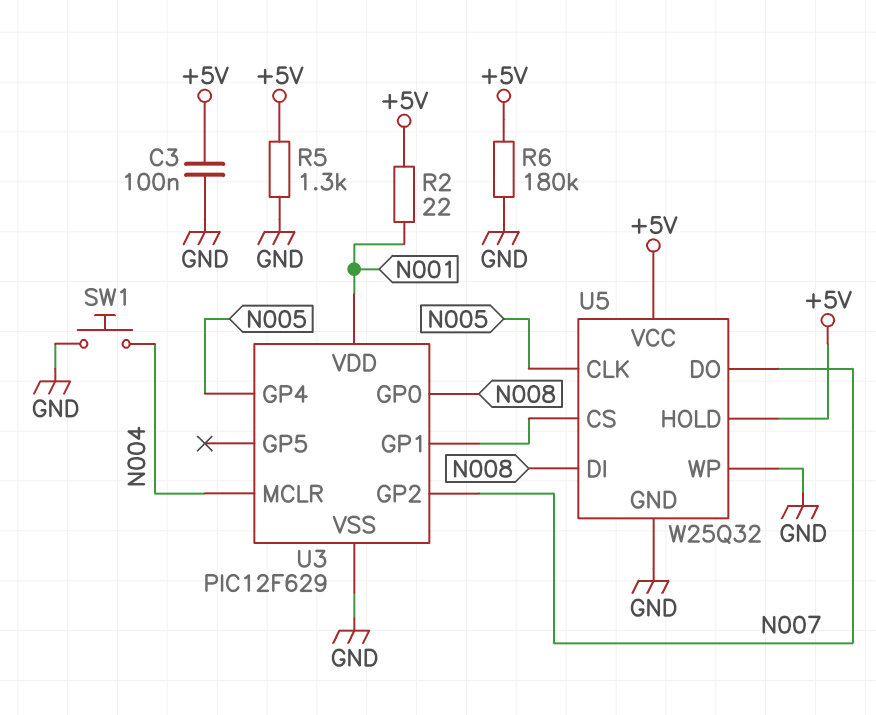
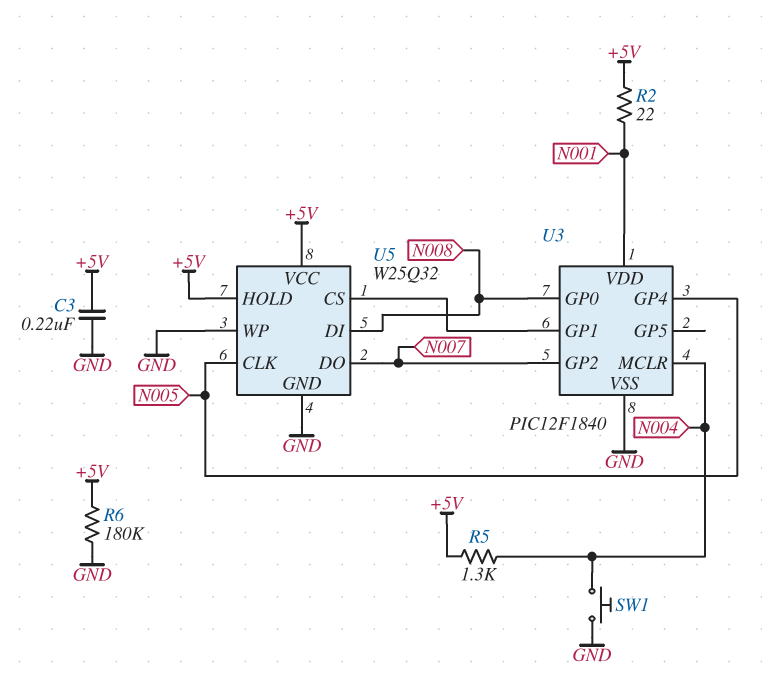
C3: 100nF (+5V, GND) -> 220nF (+5V, GND)
R5: 1.3k (+5V, GND) -> 1.3k (+5V, N004)
U3: PIC12F629 -> PIC12F1840

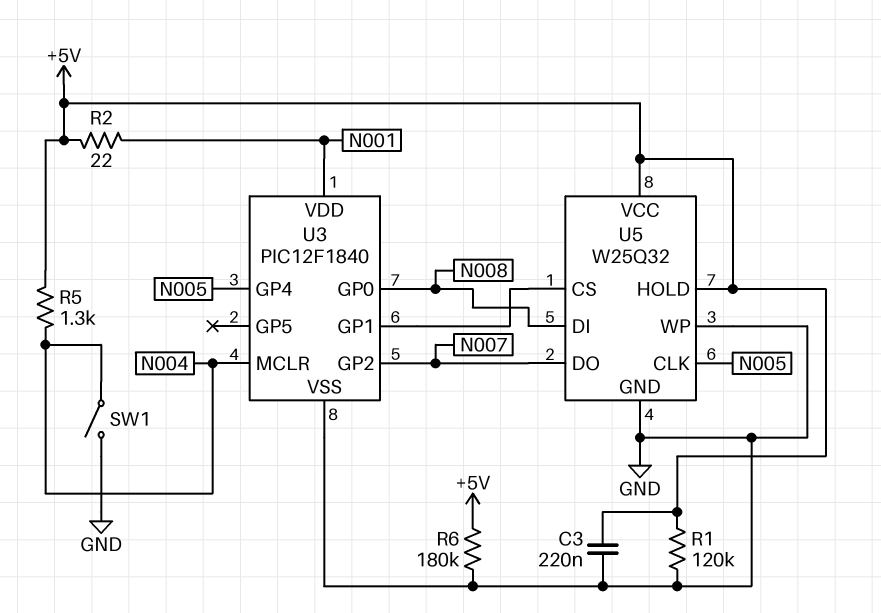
R1: none -> 120k (+5V, GND)
SW1: button (GND, N004) -> switch (GND, N004)

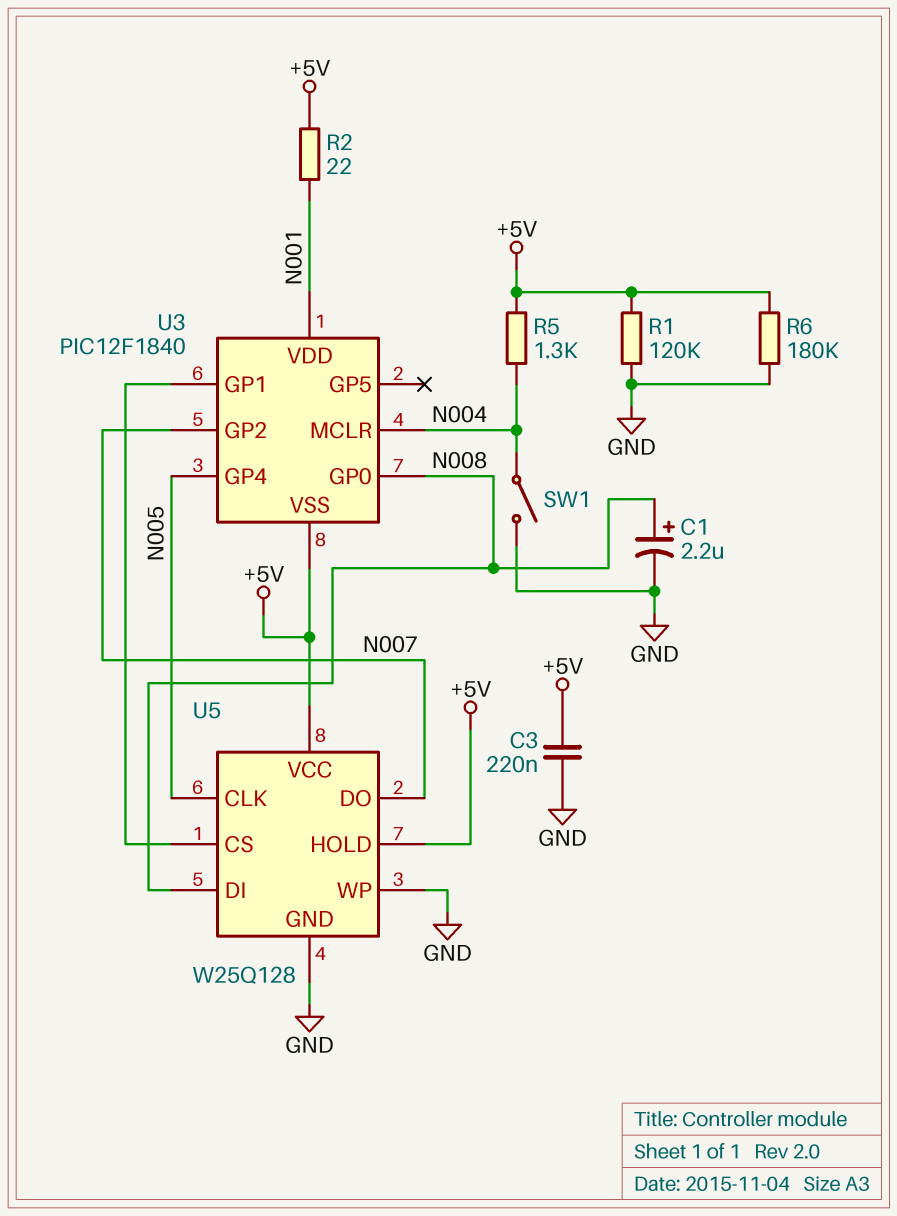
C1: none -> 2.2uF (plus N008, minus GND)
U3 pin VSS: GND -> +5V
U5: W25Q32 -> W25Q128

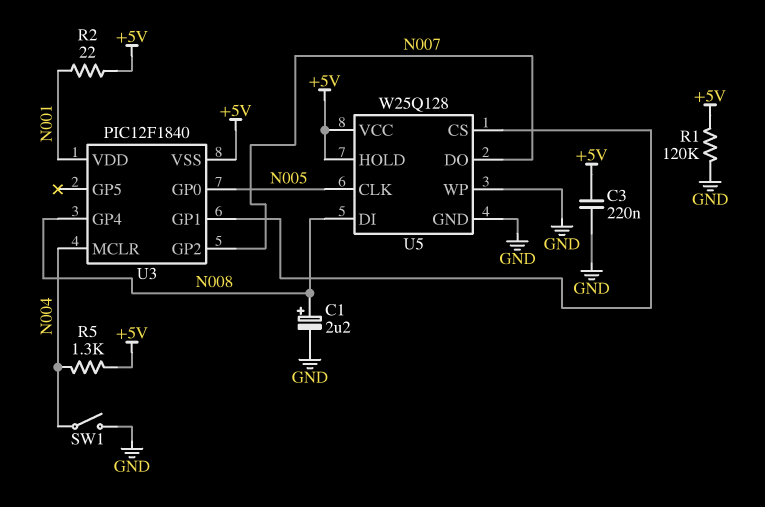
R6: 180k (+5V, GND) -> none
U3 pin GP0: N008 -> N005
U3 pin GP4: N005 -> N008

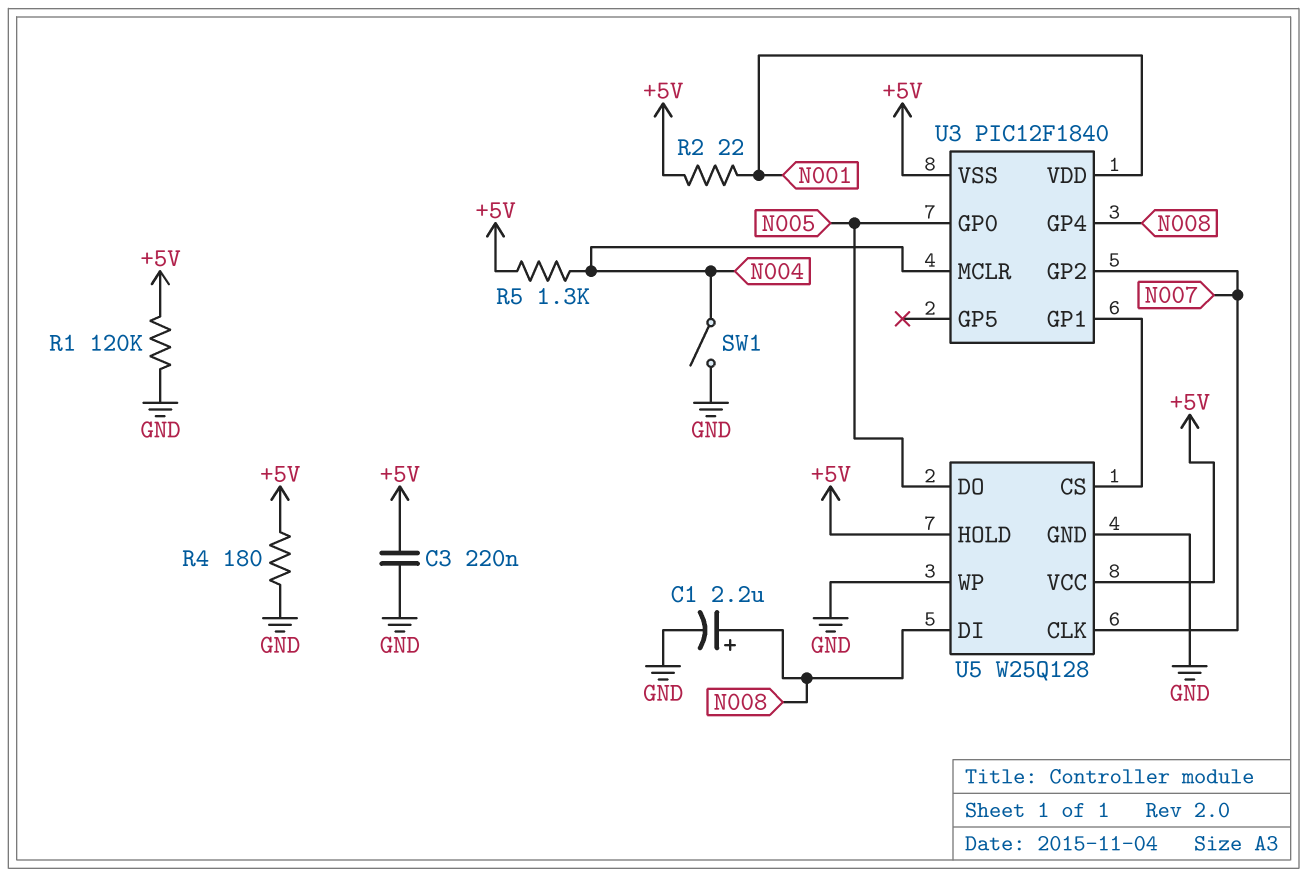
R4: none -> 180 (+5V, GND)
U5 pin CLK: N005 -> N007
U5 pin DO: N007 -> N005

